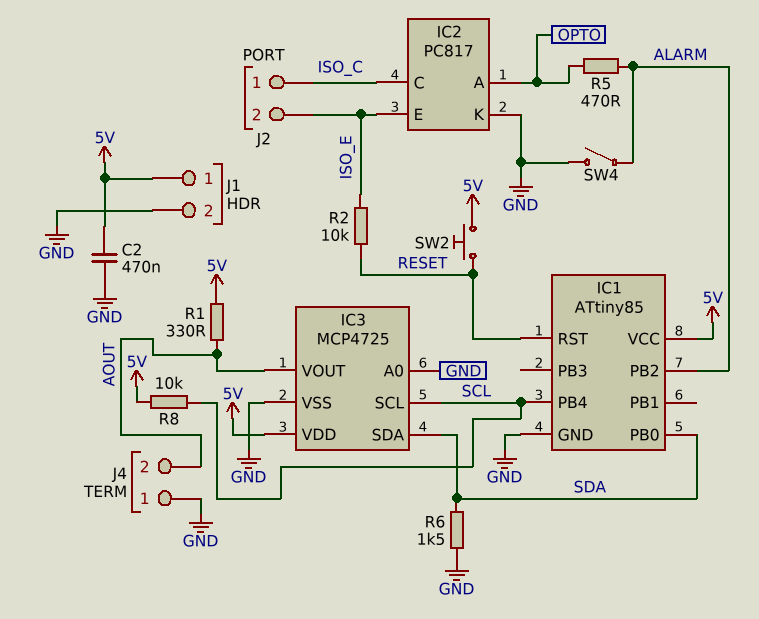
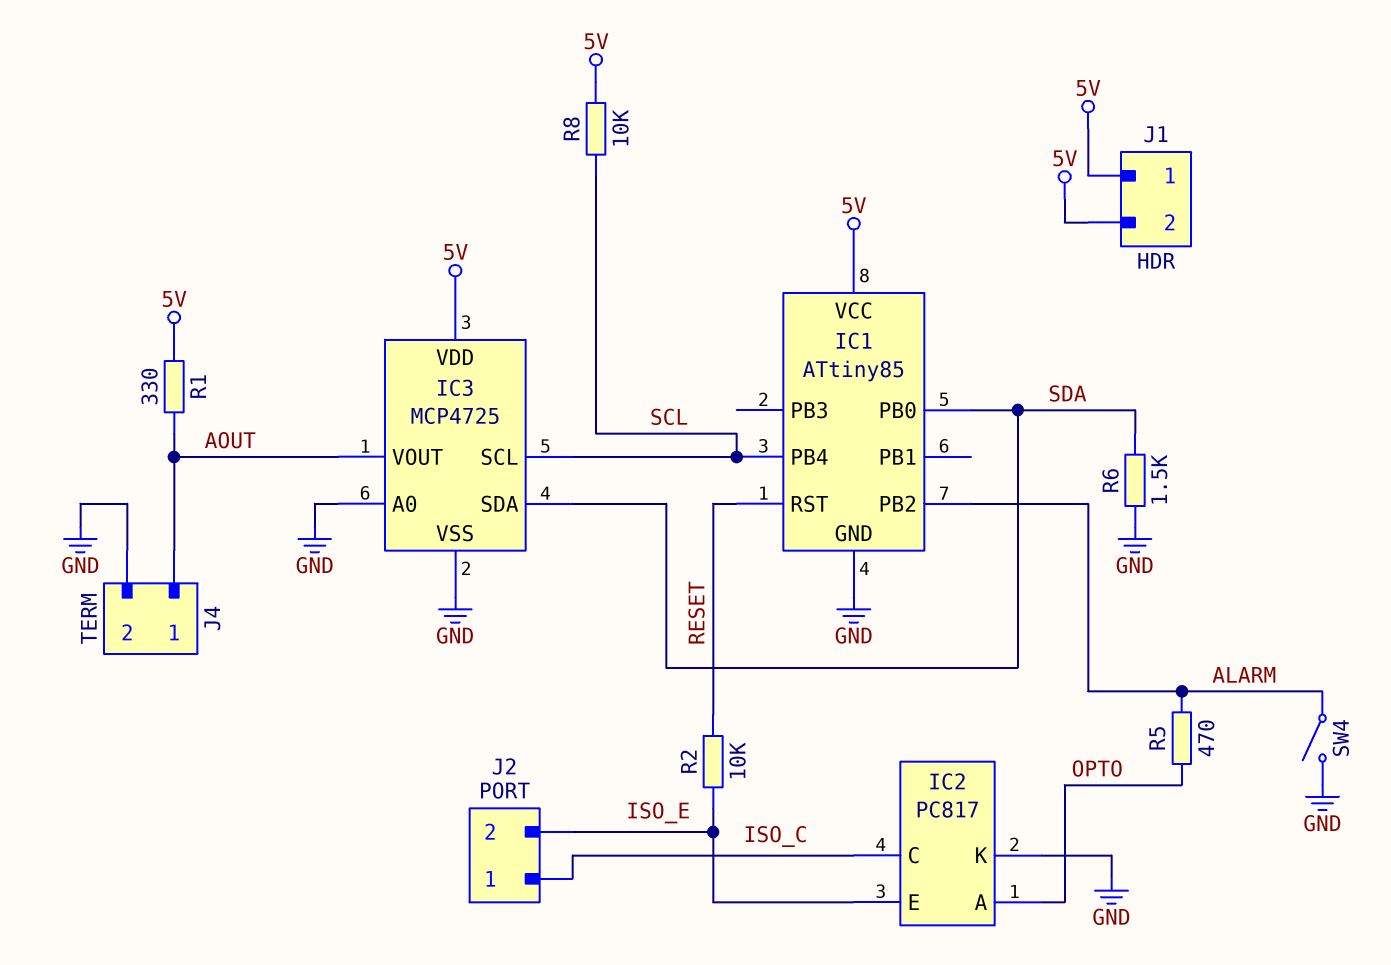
C2: 470nF (5V, GND) -> none
J1 pin 2: GND -> 5V
J4 pin 1: GND -> AOUT
J4 pin 2: AOUT -> GND
SW2: button (5V, RESET) -> none

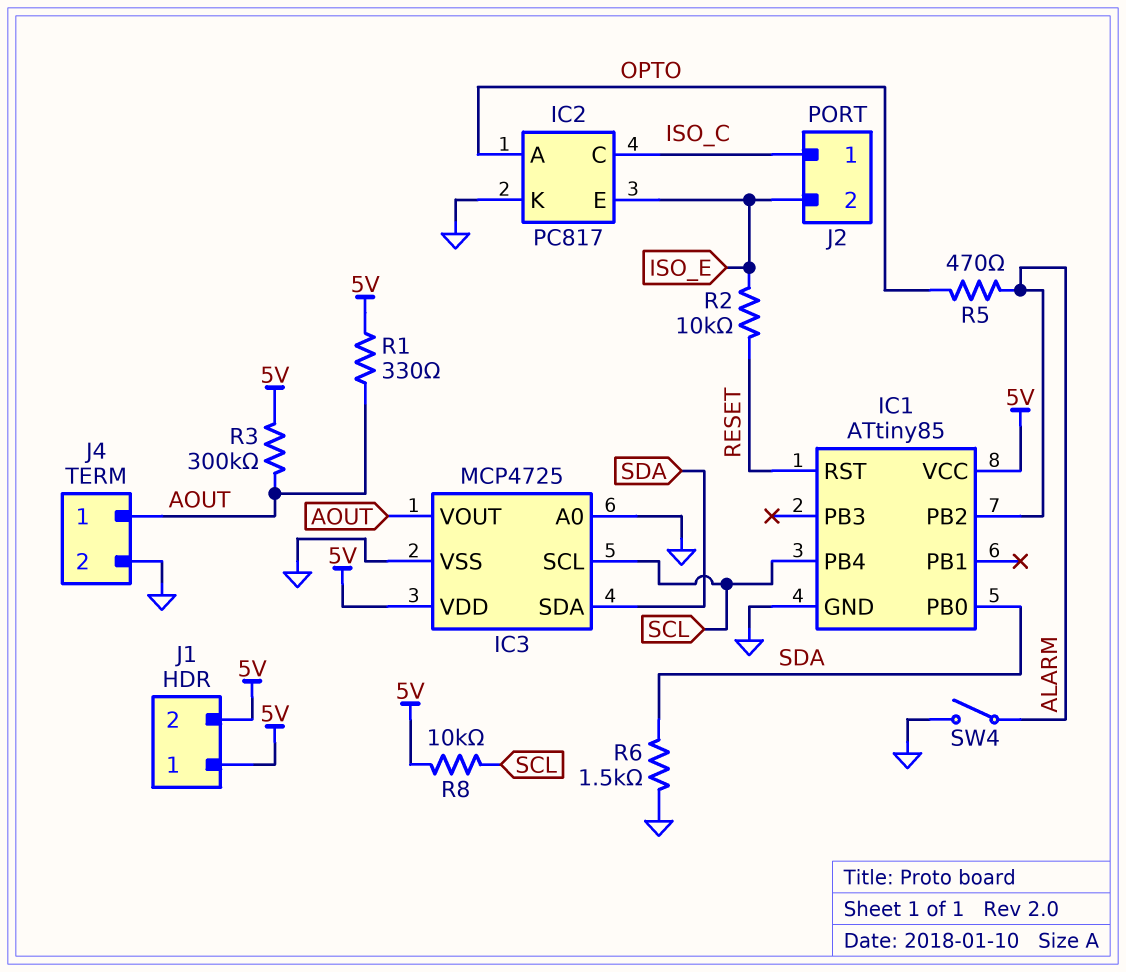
R3: none -> 300k (5V, AOUT)

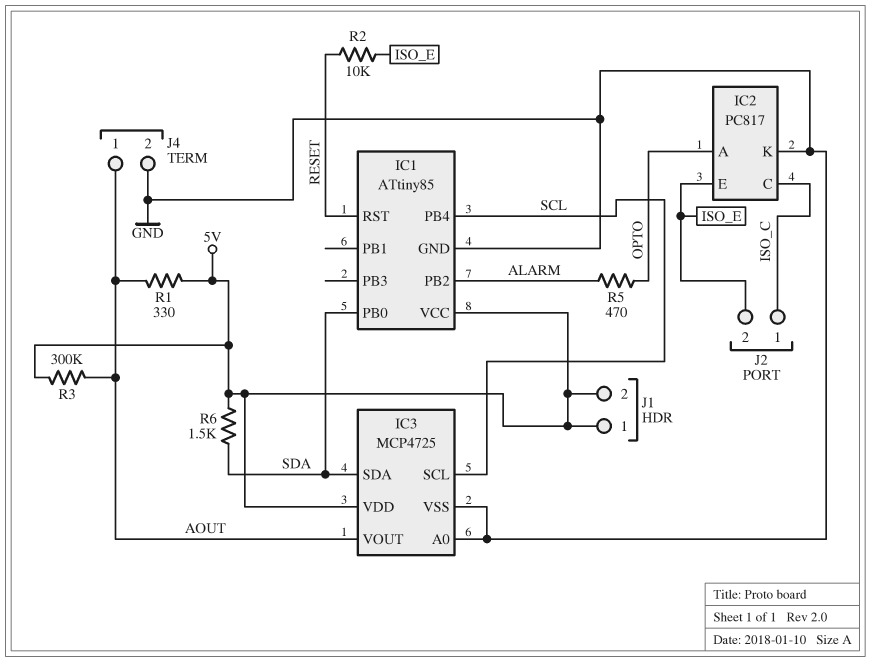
R6: 1.5k (GND, SDA) -> 1.5k (5V, SDA)
R8: 10k (5V, SCL) -> none
SW4: switch (ALARM, GND) -> none

